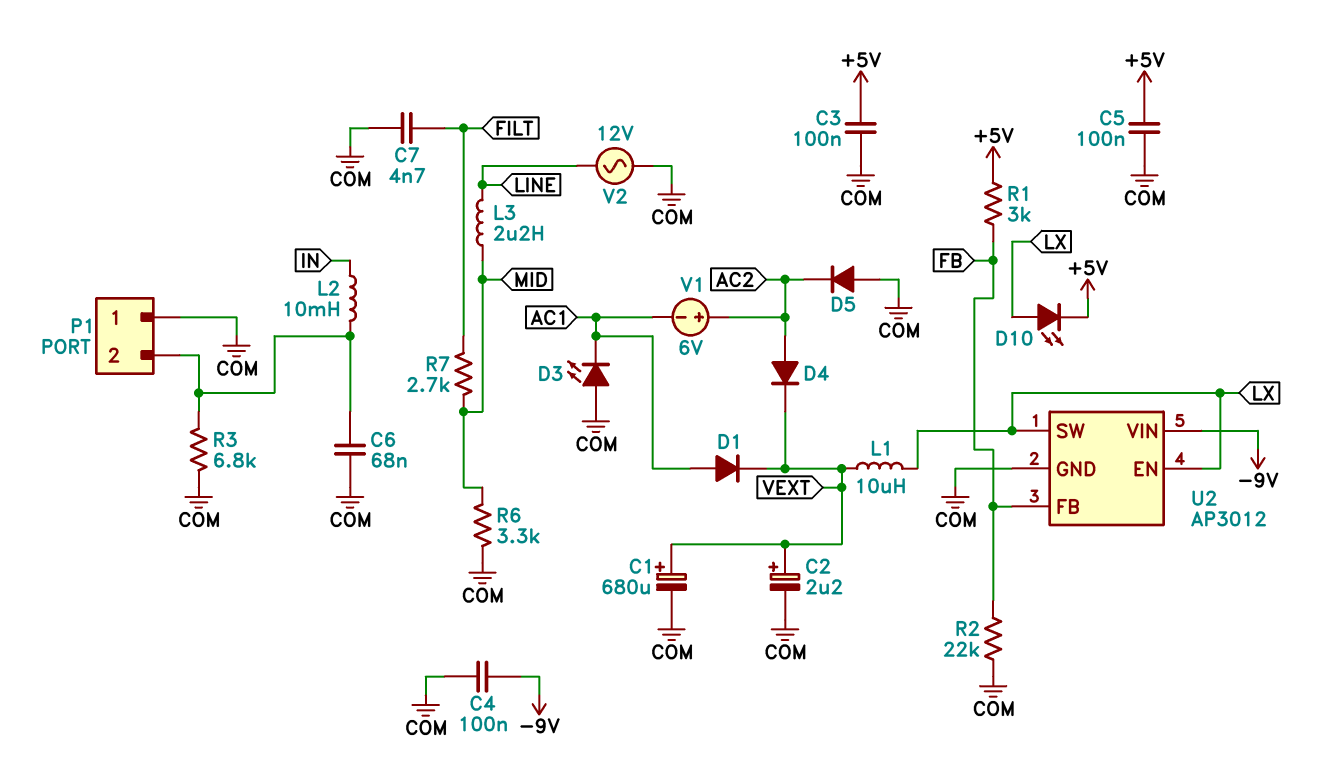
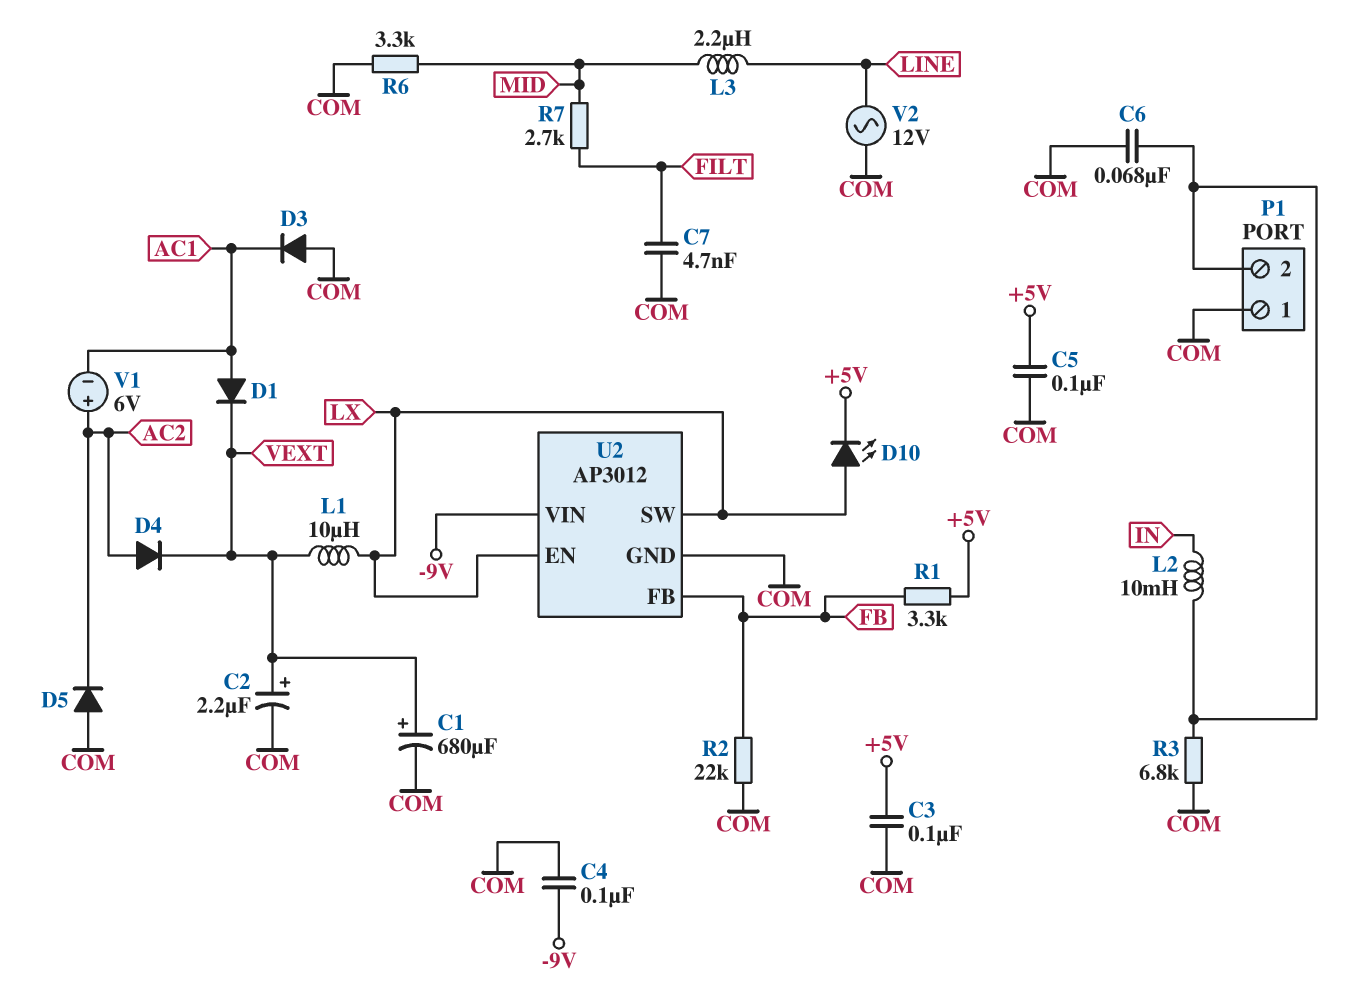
D3: LED (A COM, K AC1) -> diode (A COM, K AC1)
R1: 3k (+5V, FB) -> 3.3k (+5V, FB)

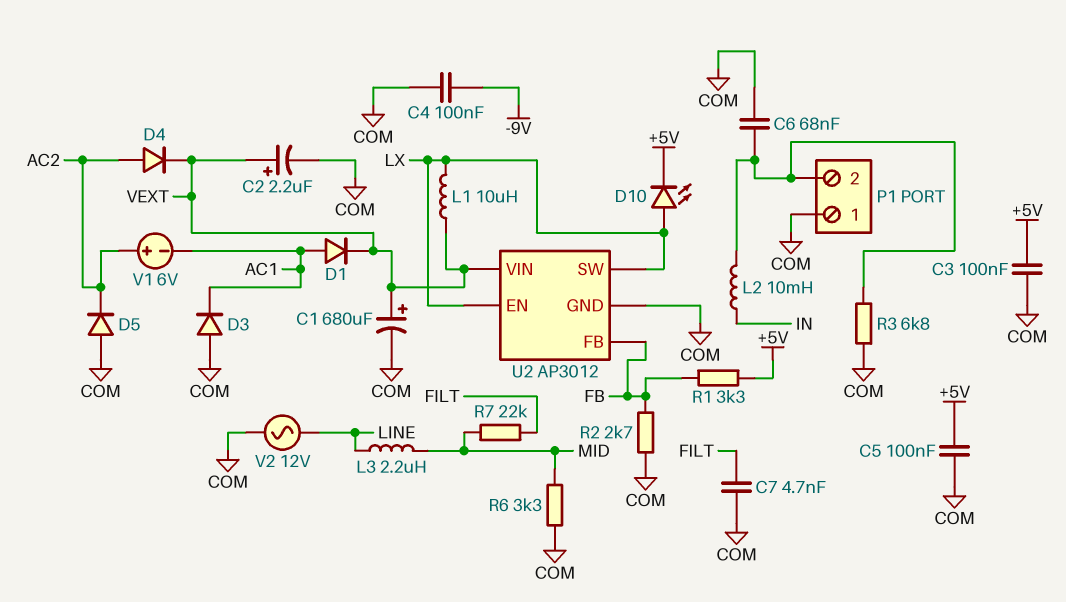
R2: 22k (COM, FB) -> 2.7k (COM, FB)
R7: 2.7k (FILT, MID) -> 22k (FILT, MID)
U2 pin VIN: -9V -> VEXT

